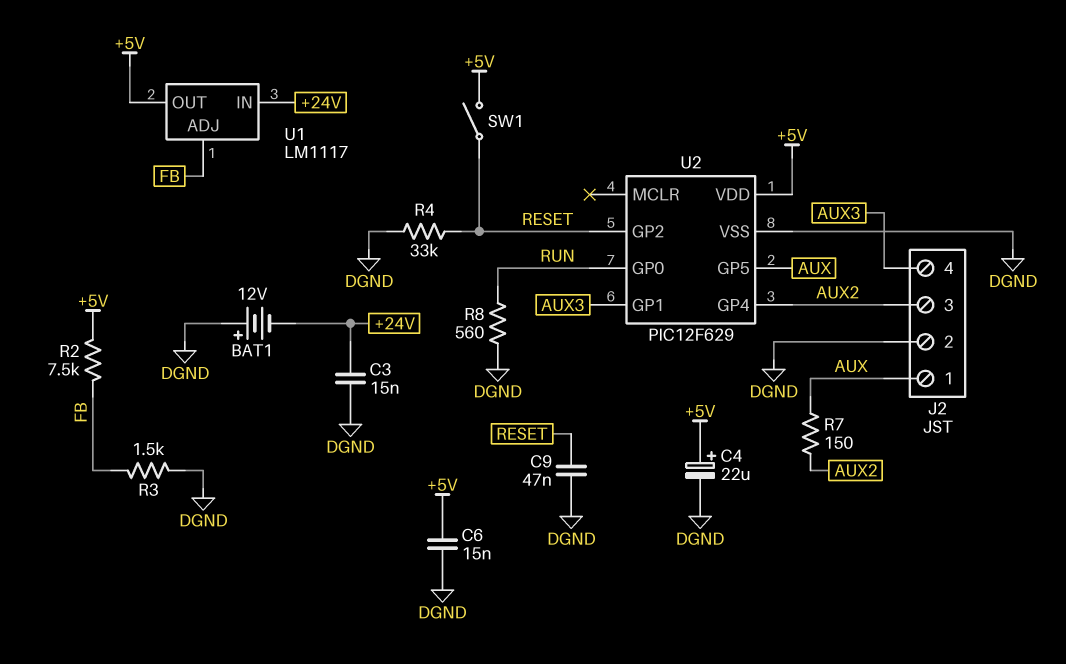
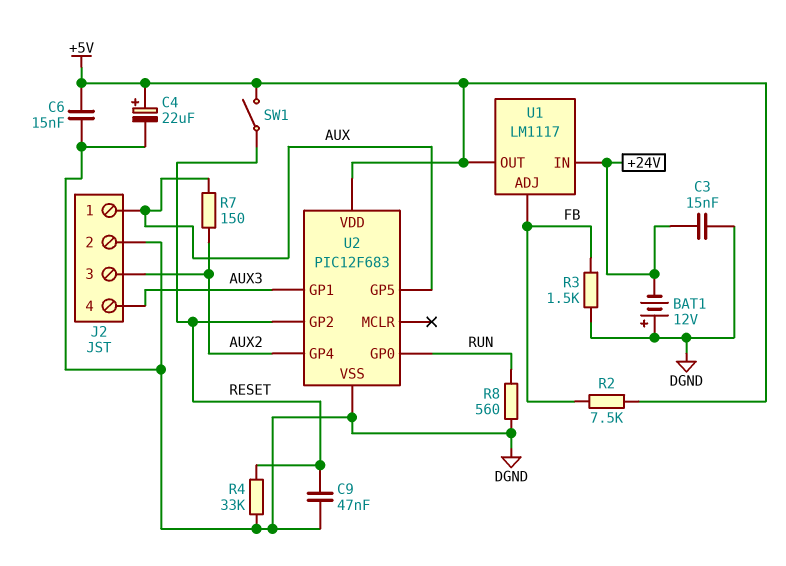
U2: PIC12F629 -> PIC12F683

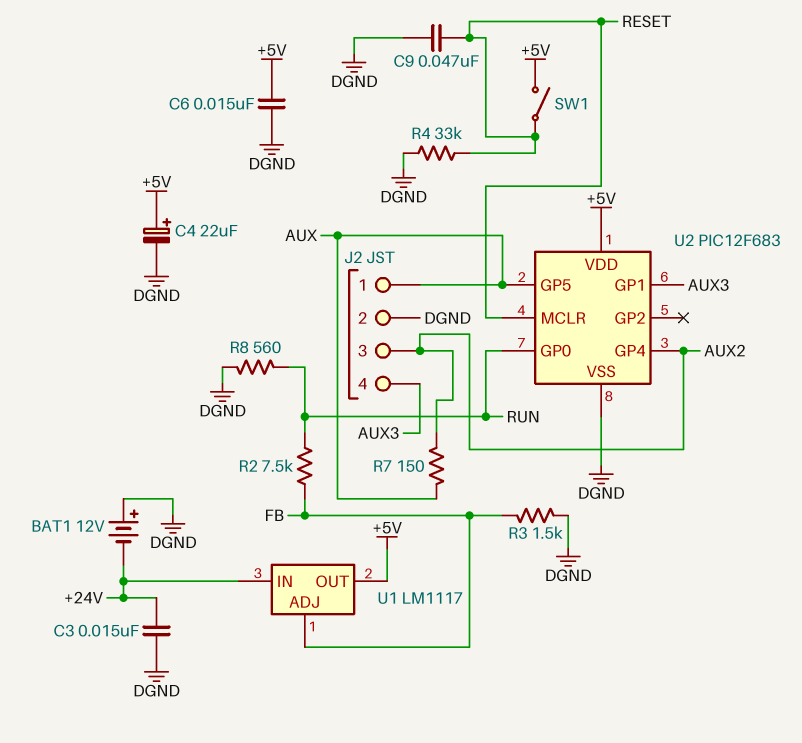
R2: 7.5k (+5V, FB) -> 7.5k (FB, RUN)
U2 pin GP2: RESET -> none
U2 pin MCLR: none -> RESET

